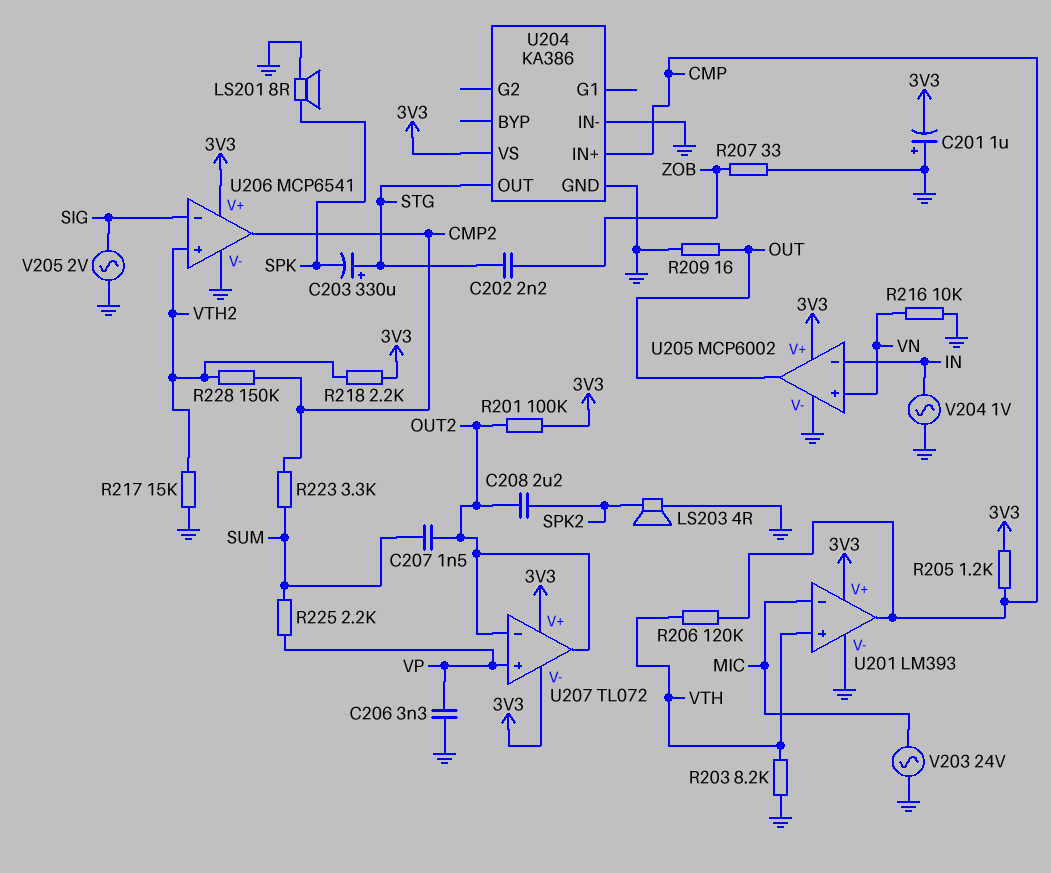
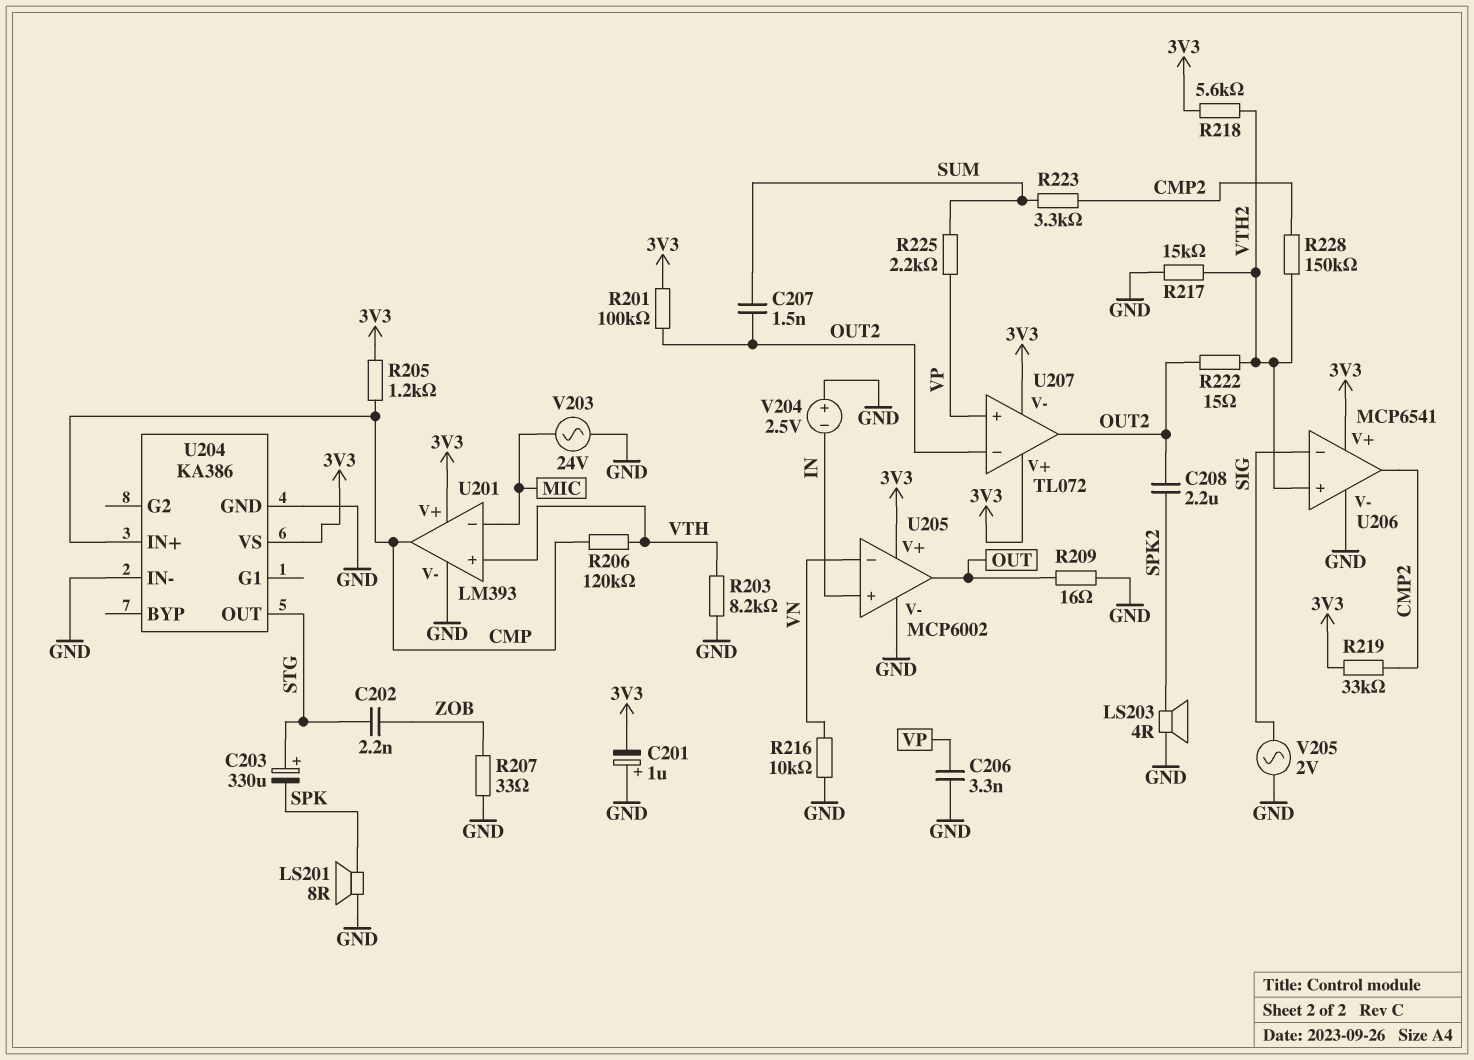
R218: 2.2k (3V3, VTH2) -> 5.6k (3V3, VTH2)
R219: none -> 33k (3V3, CMP2)
R222: none -> 15 (OUT2, VTH2)
U205 pin in+: VN -> IN
U205 pin in-: IN -> VN
V204: AC 1V (GND, IN) -> 2.5V (plus GND, minus IN)

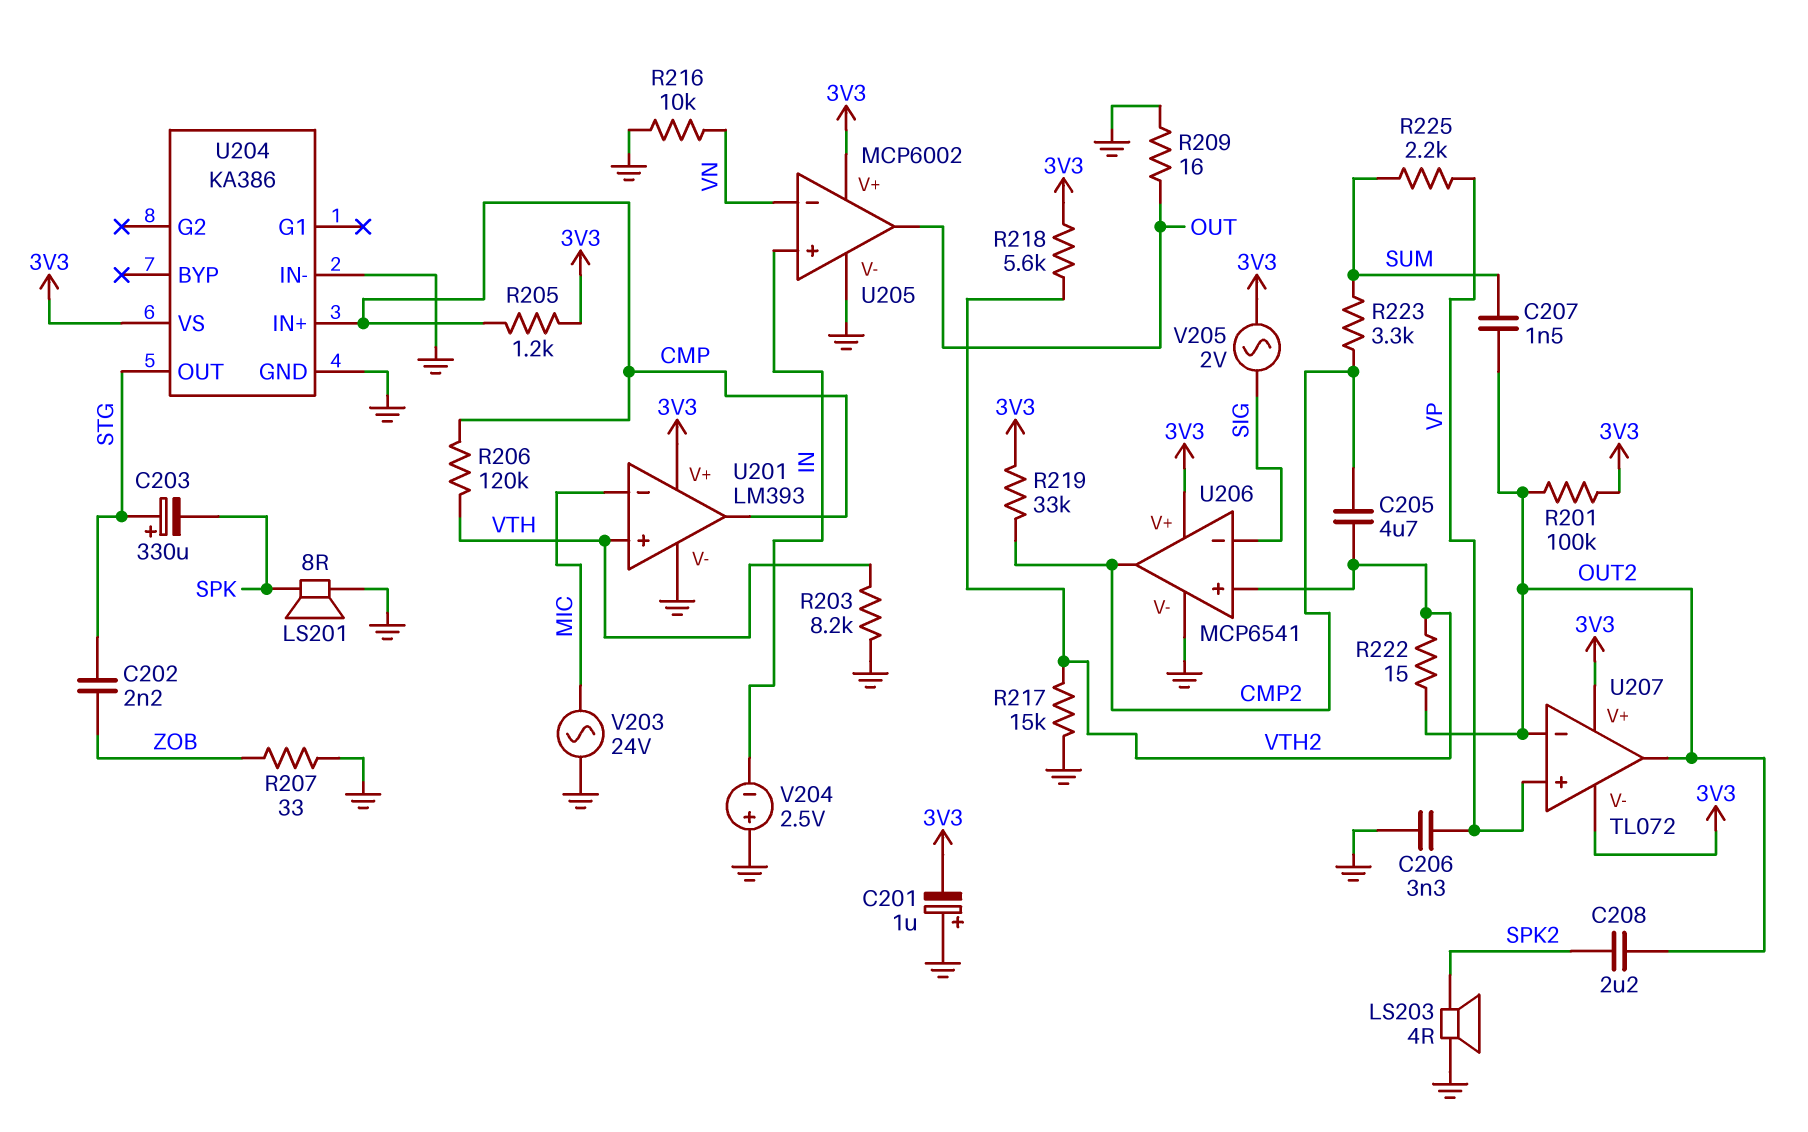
C205: none -> 4.7uF (CMP2, VTH2)
R228: 150k (CMP2, VTH2) -> none
V205: AC 2V (GND, SIG) -> AC 2V (3V3, SIG)

